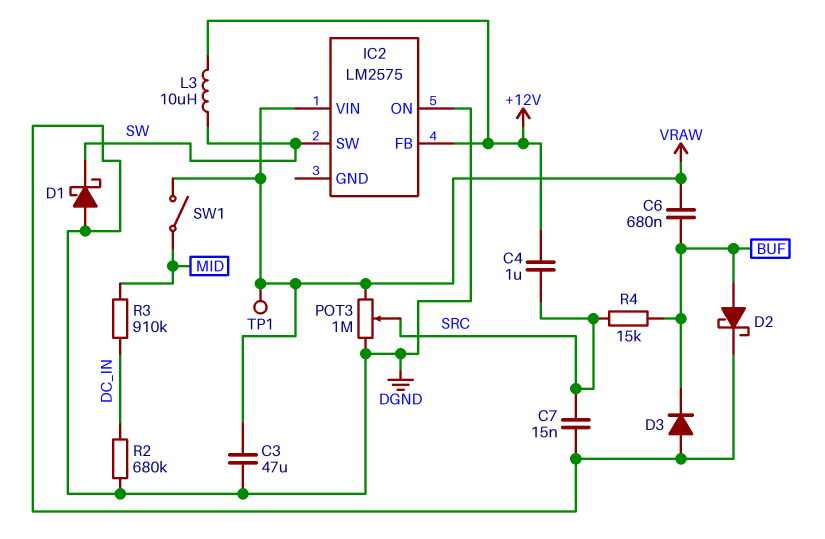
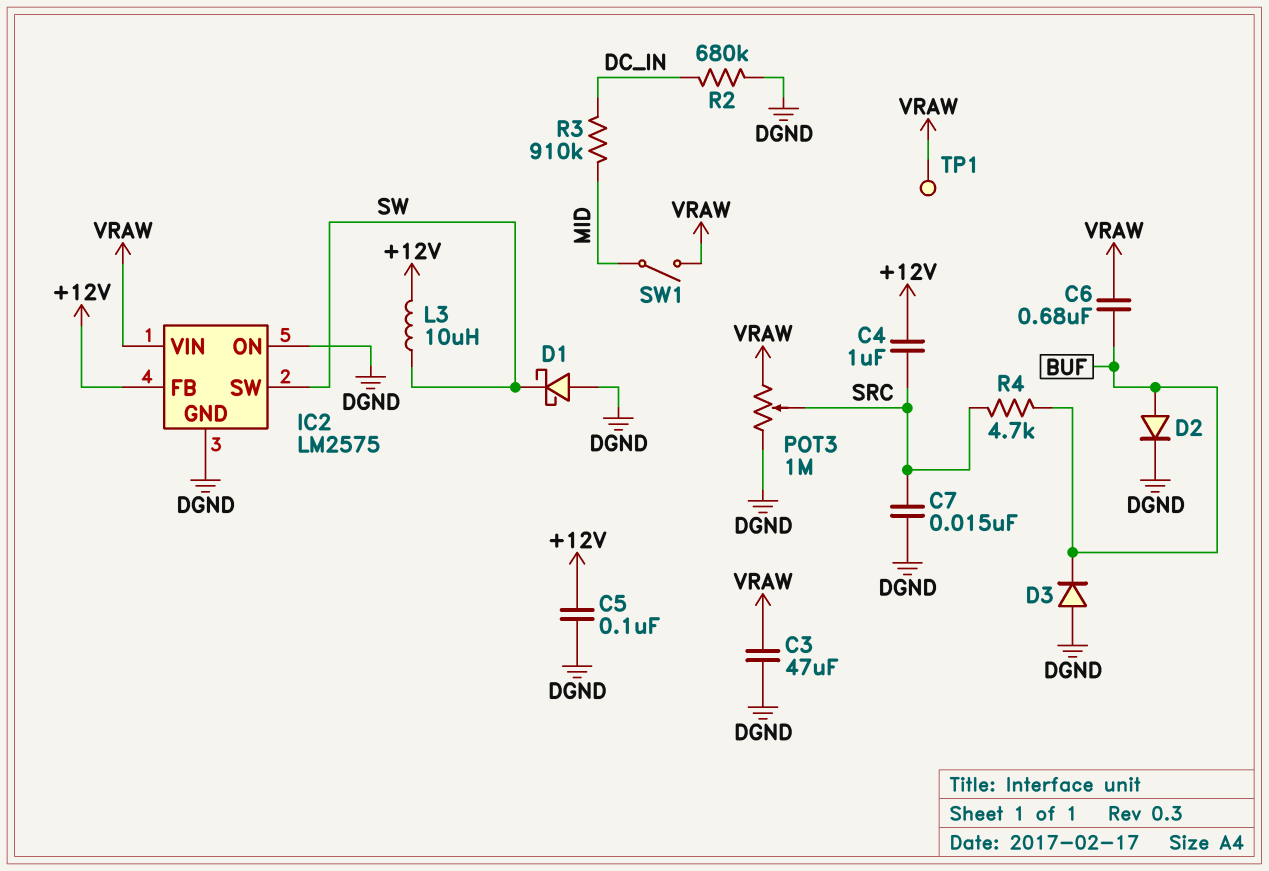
C5: none -> 100nF (+12V, DGND)
D2: schottky (A BUF, K DGND) -> diode (A BUF, K DGND)
IC2 pin GND: none -> DGND
R4: 15k (BUF, SRC) -> 4.7k (BUF, SRC)

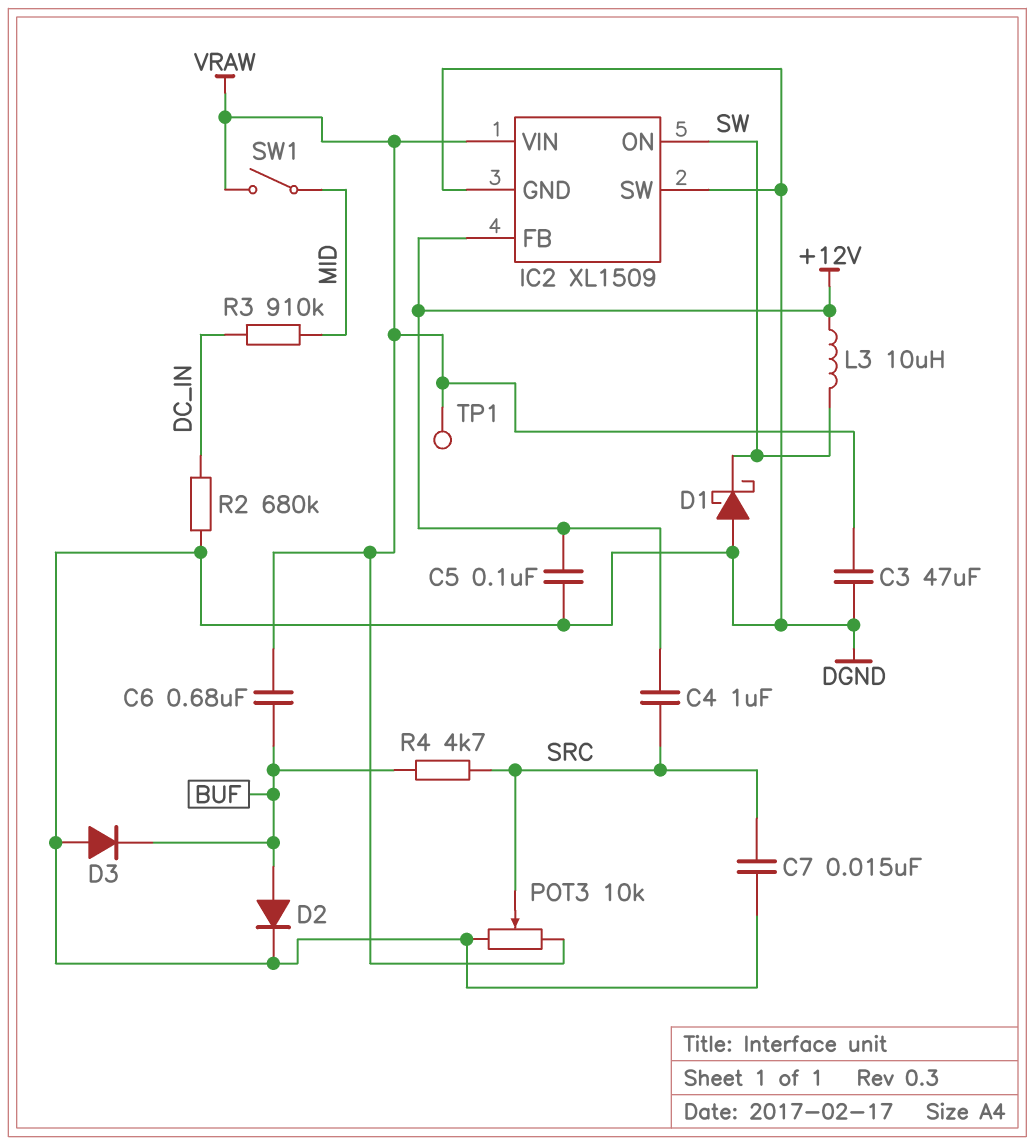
IC2: LM2575 -> XL1509
IC2 pin ON: DGND -> SW
IC2 pin SW: SW -> DGND
POT3: 1M (DGND, VRAW, wiper SRC) -> 10k (DGND, VRAW, wiper SRC)

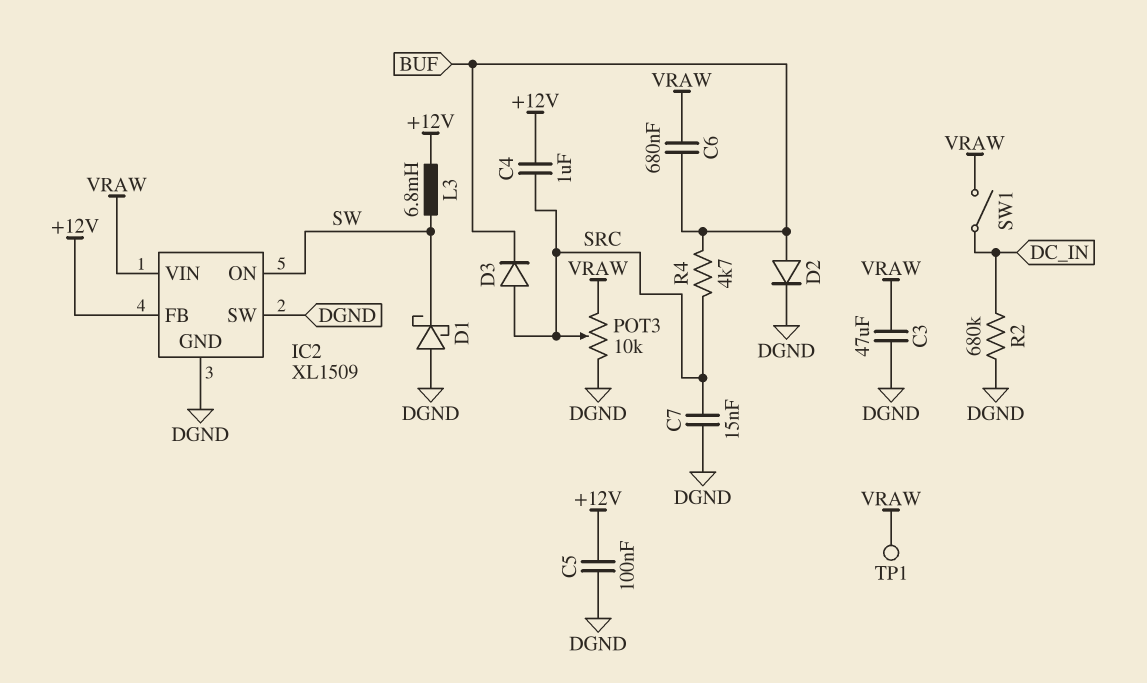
D3: diode (A DGND, K BUF) -> diode (A SRC, K BUF)
L3: 10uH (+12V, SW) -> 6.8mH (+12V, SW)
R3: 910k (DC_IN, MID) -> none
SW1: switch (MID, VRAW) -> switch (DC_IN, VRAW)

